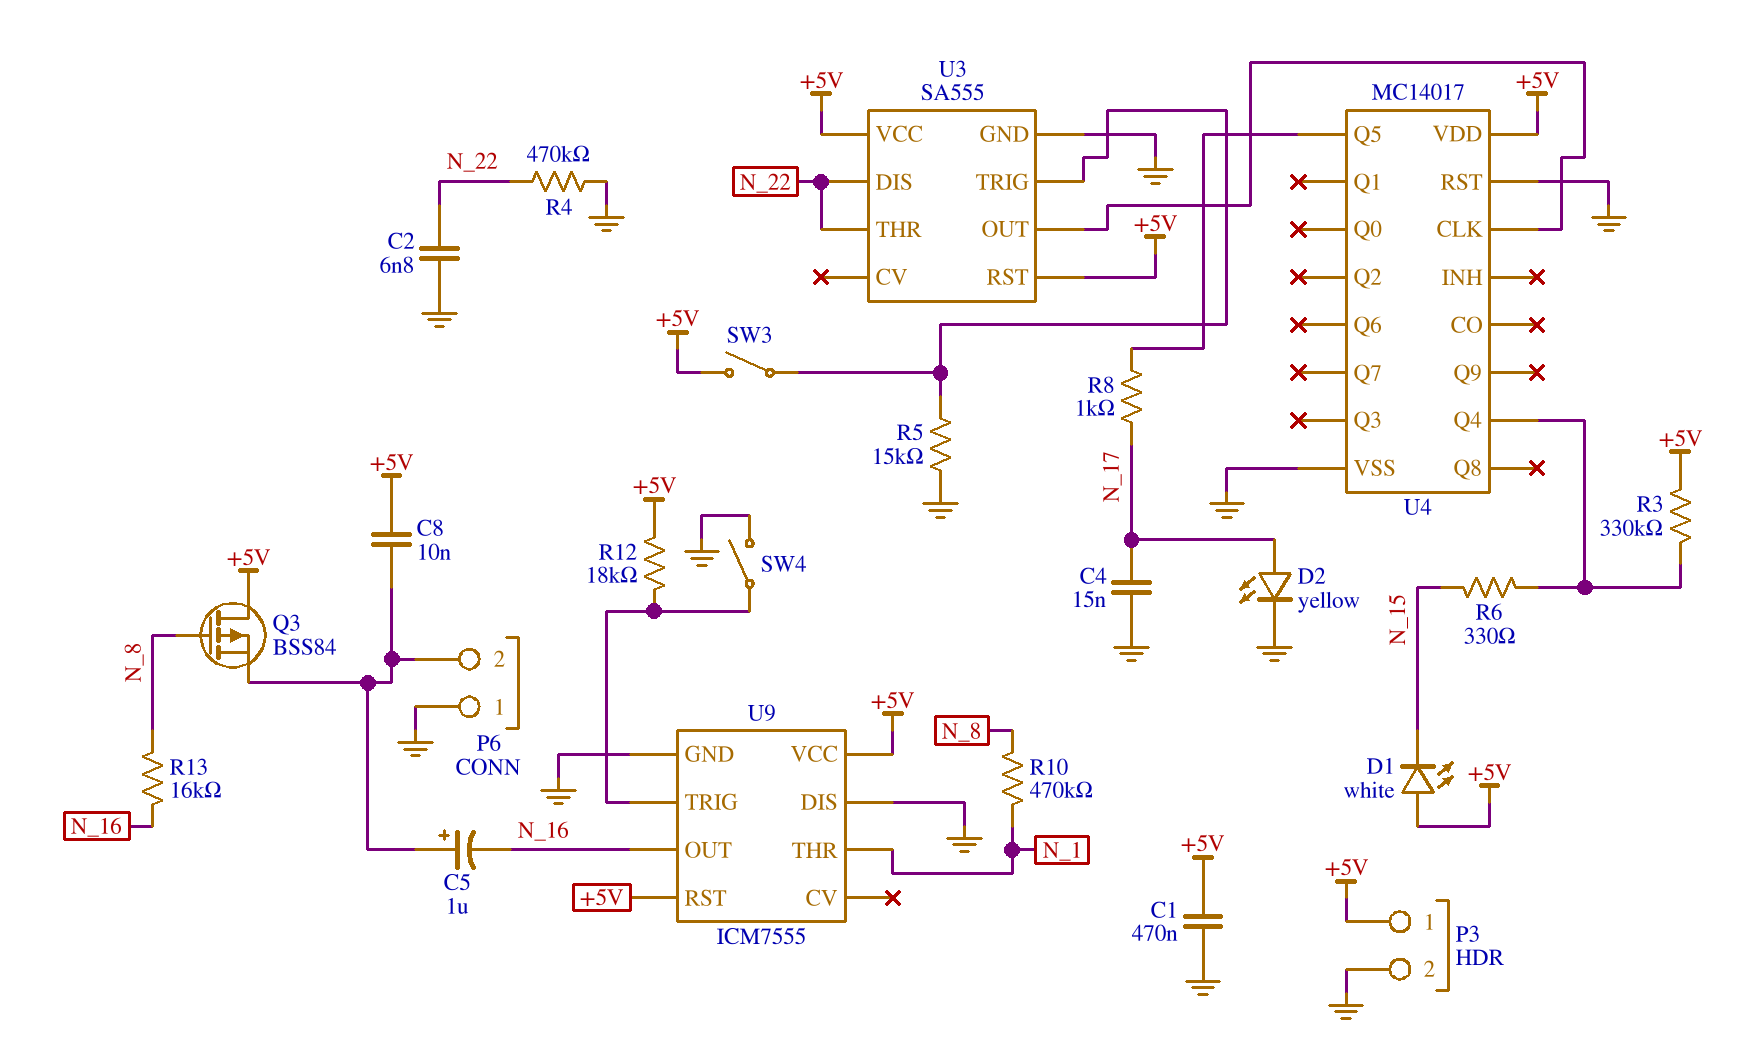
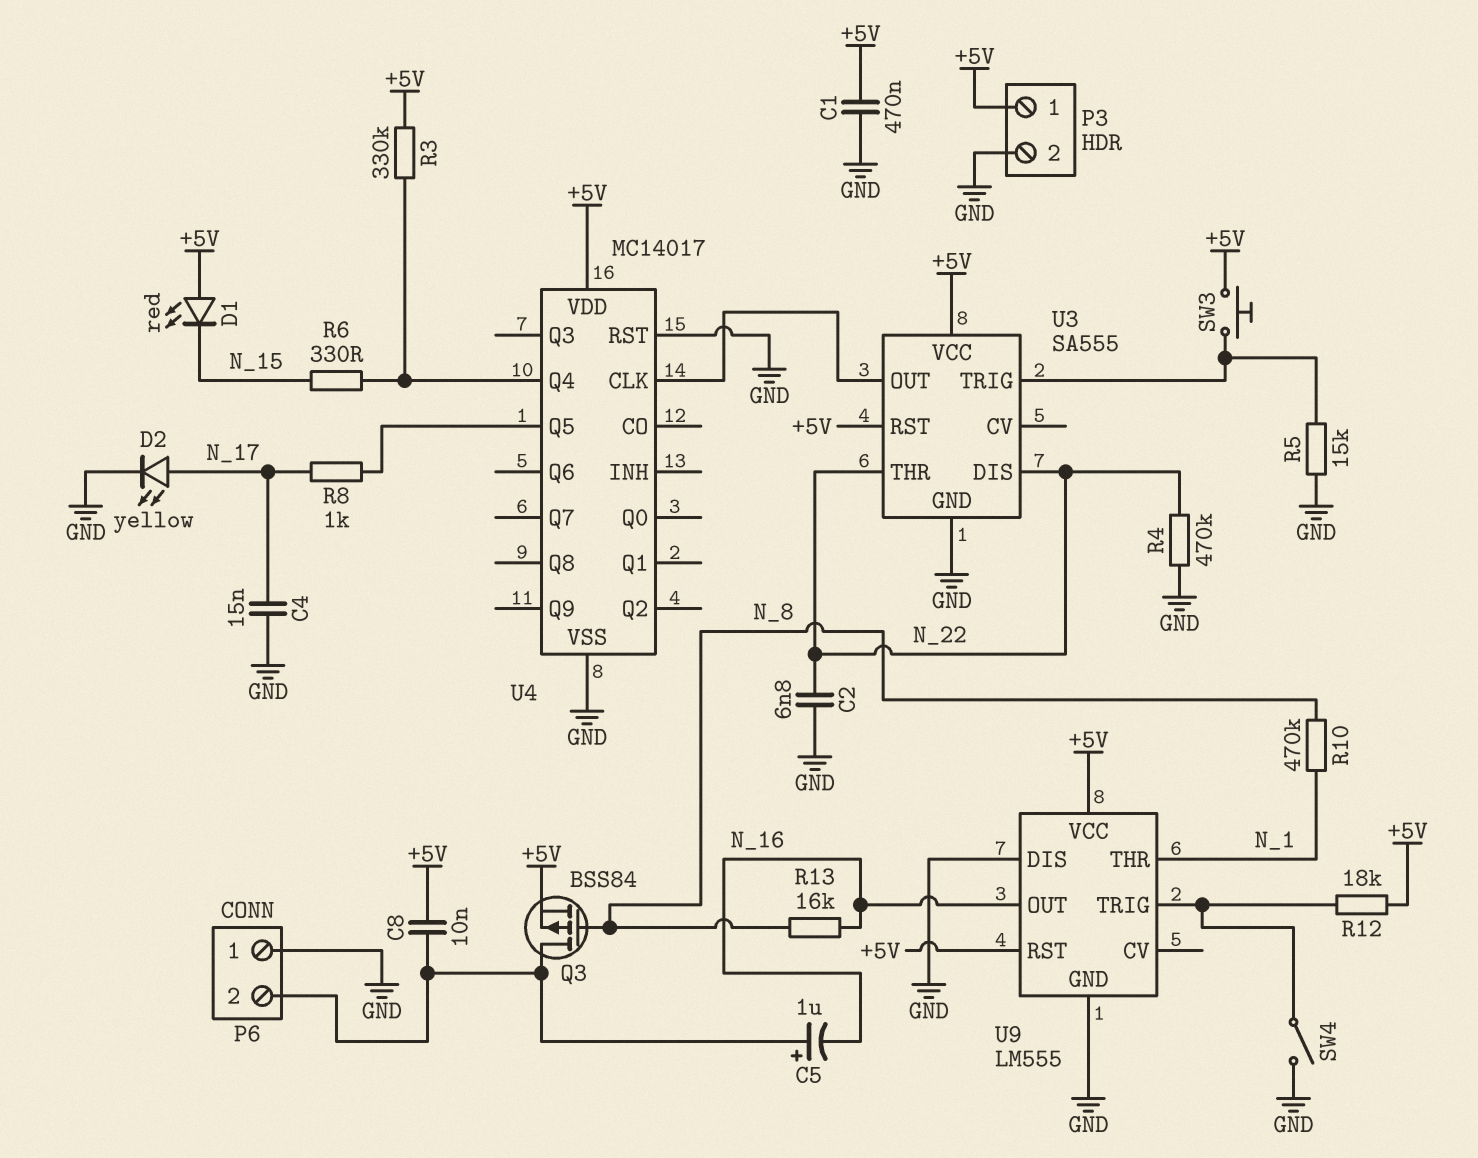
D1: LED white (A +5V, K N_15) -> LED red (A +5V, K N_15)
Q3: PMOS BSS84 (G N_8, D +5V, S P6/2) -> PMOS BSS84 (G N_8, D P6/2, S +5V)
SW3: switch (+5V, U3/TRIG) -> button (+5V, U3/TRIG)
U9: ICM7555 -> LM555

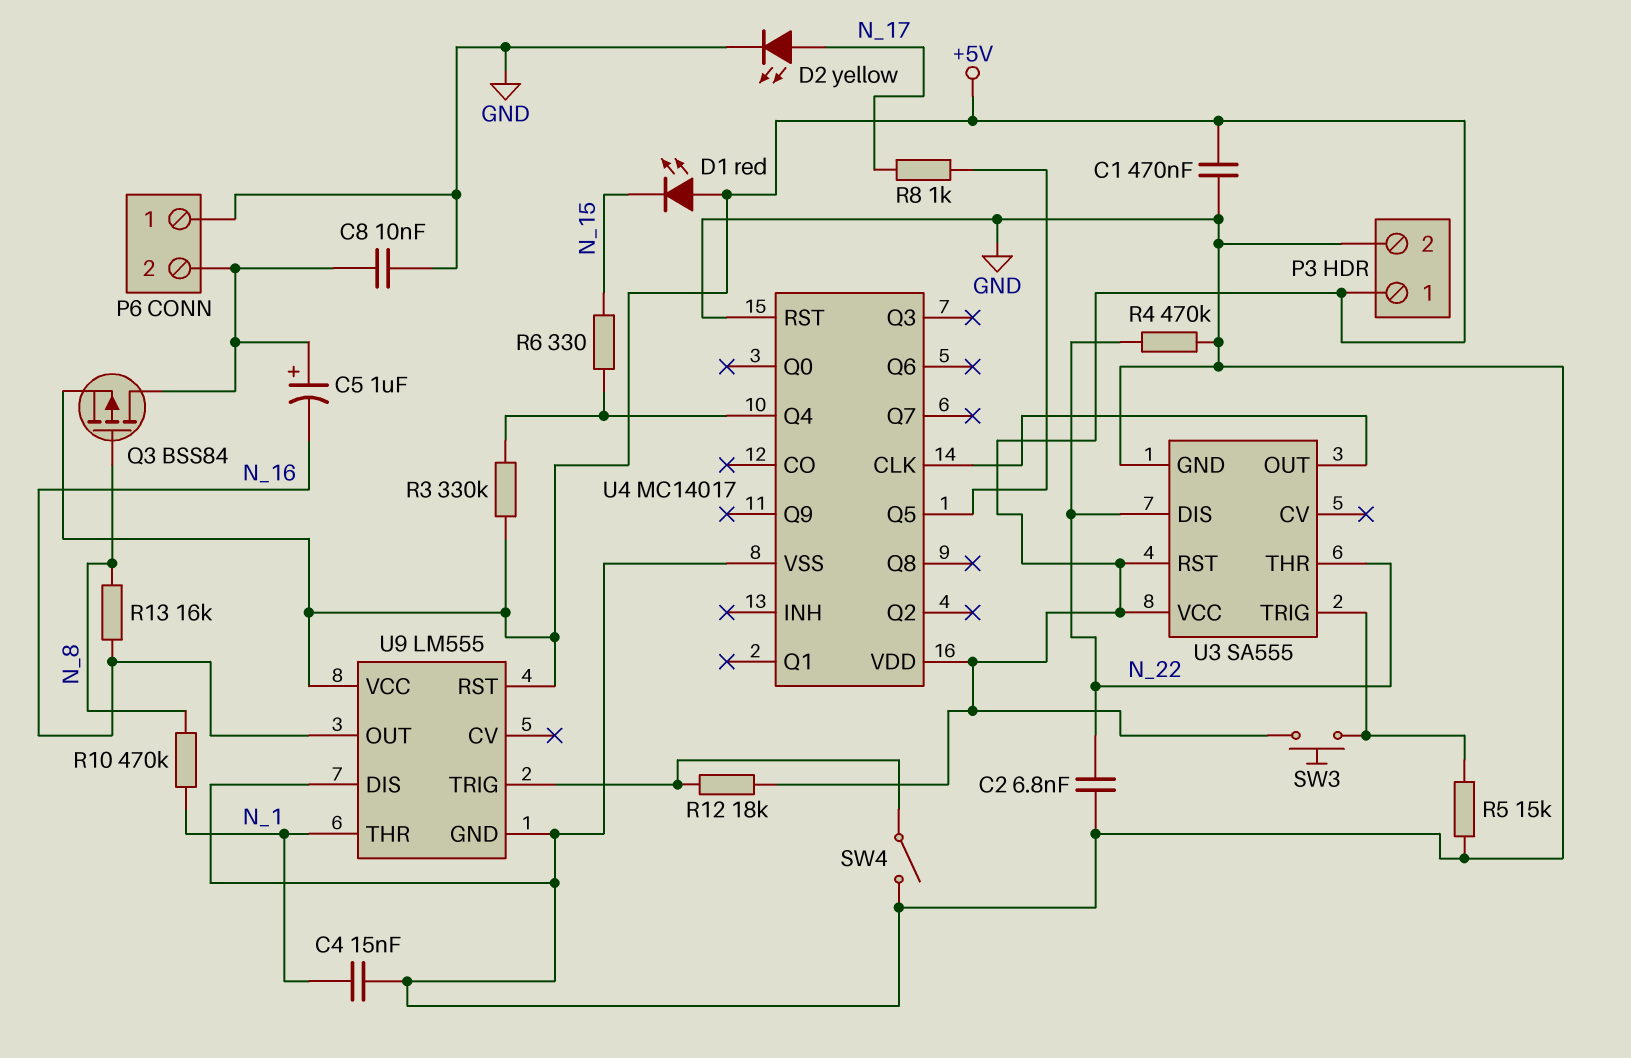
C4: 15nF (GND, N_17) -> 15nF (GND, N_1)
C8: 10nF (+5V, P6/2) -> 10nF (GND, P6/2)

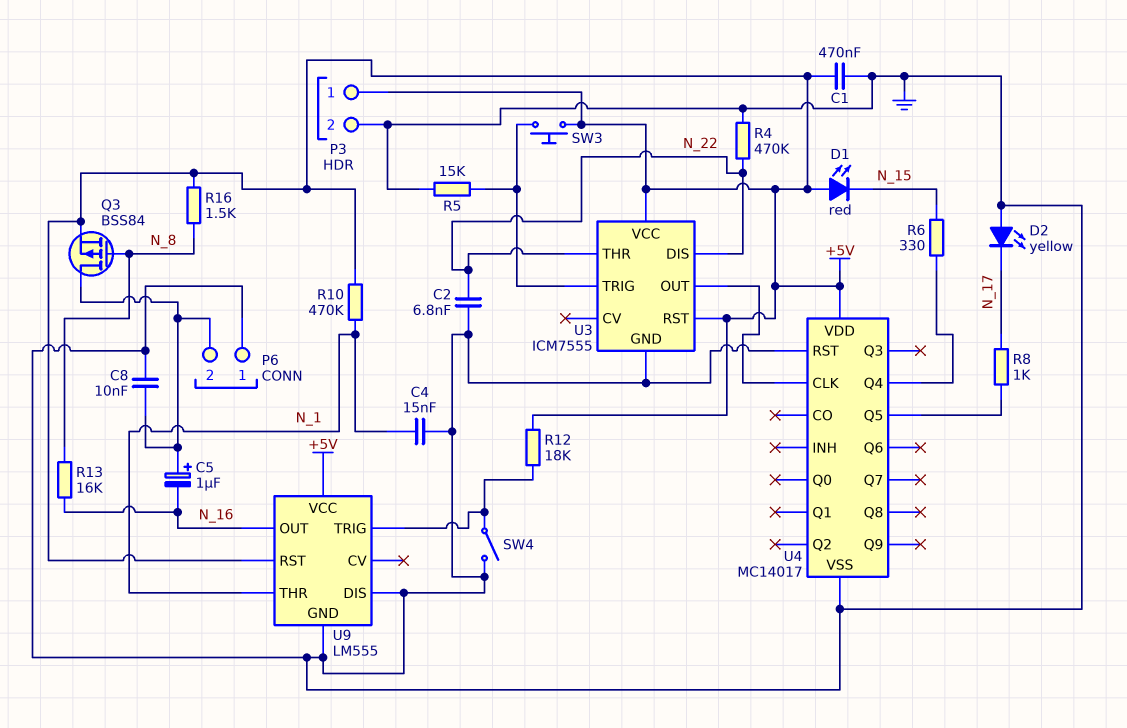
D2: LED yellow (A N_17, K GND) -> LED yellow (A GND, K N_17)
R3: 330k (+5V, U4/Q4) -> none
R10: 470k (N_1, N_8) -> 470k (+5V, N_1)
R16: none -> 1.5k (+5V, N_8)
U3: SA555 -> ICM7555

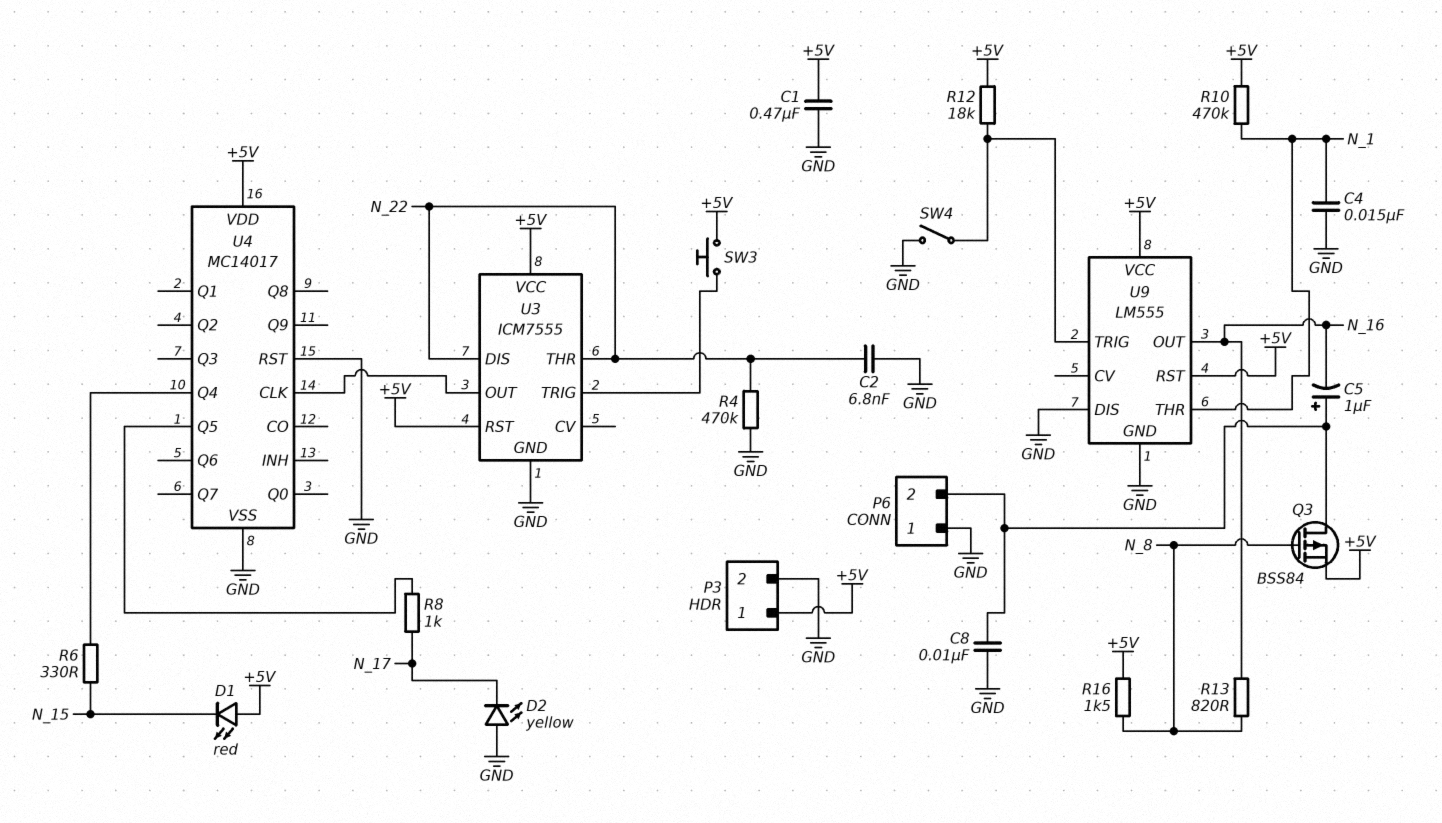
R5: 15k (GND, U3/TRIG) -> none
R13: 16k (N_8, N_16) -> 820 (N_8, N_16)

